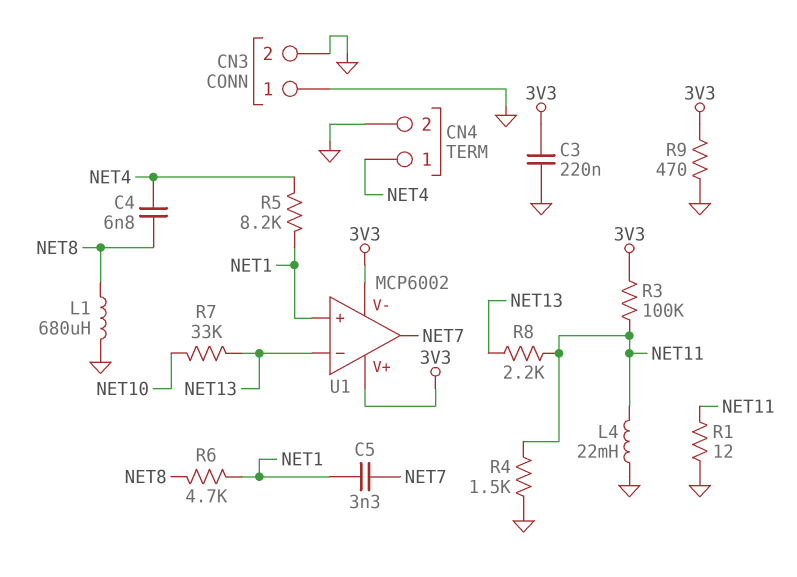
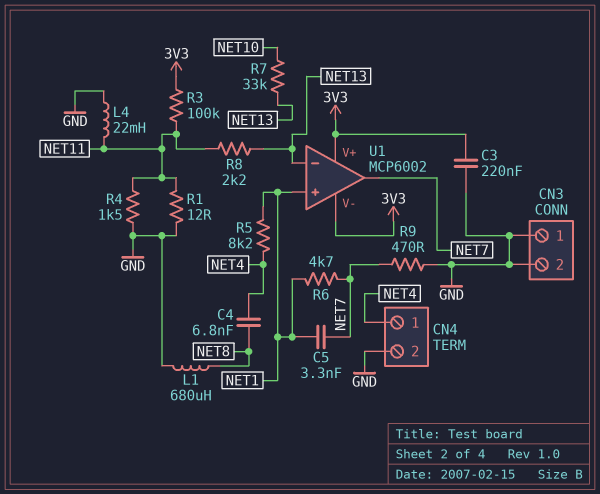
R6: 4.7k (NET1, NET8) -> 4.7k (NET1, NET7)
R9: 470 (3V3, GND) -> 470 (GND, NET7)

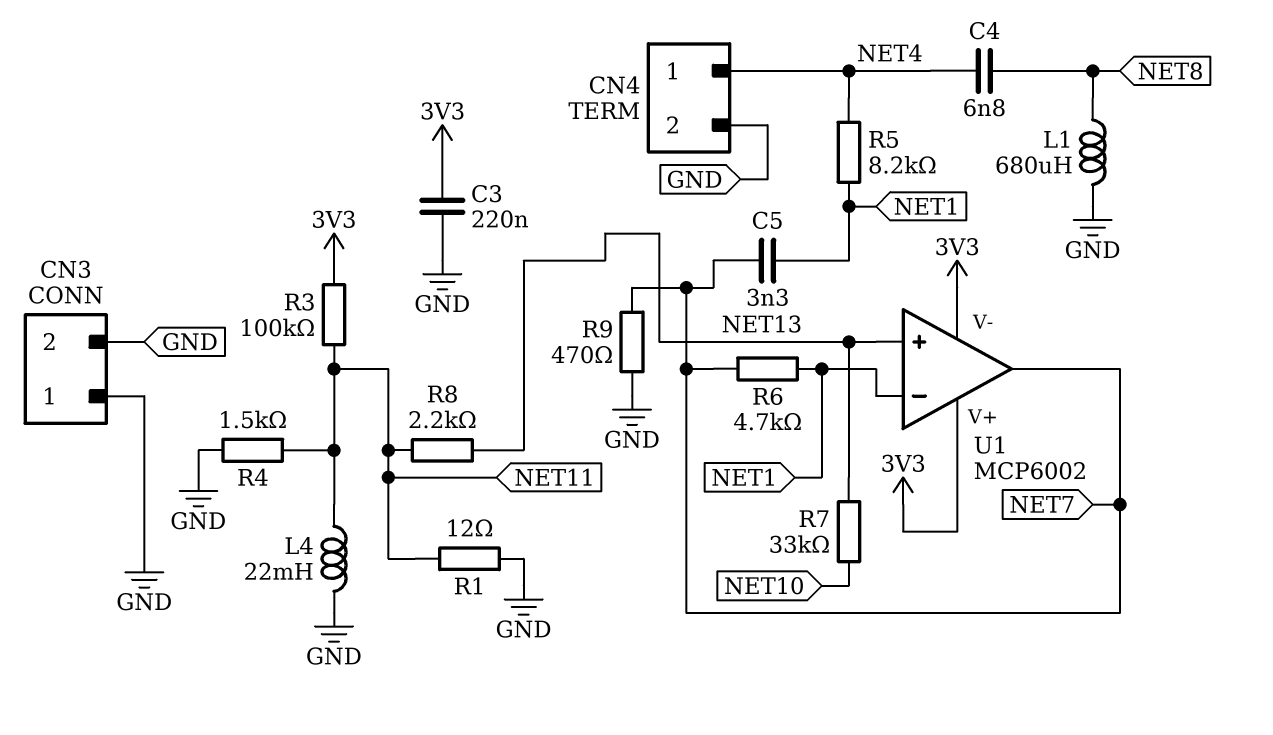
U1 pin in+: NET1 -> NET13
U1 pin in-: NET13 -> NET1

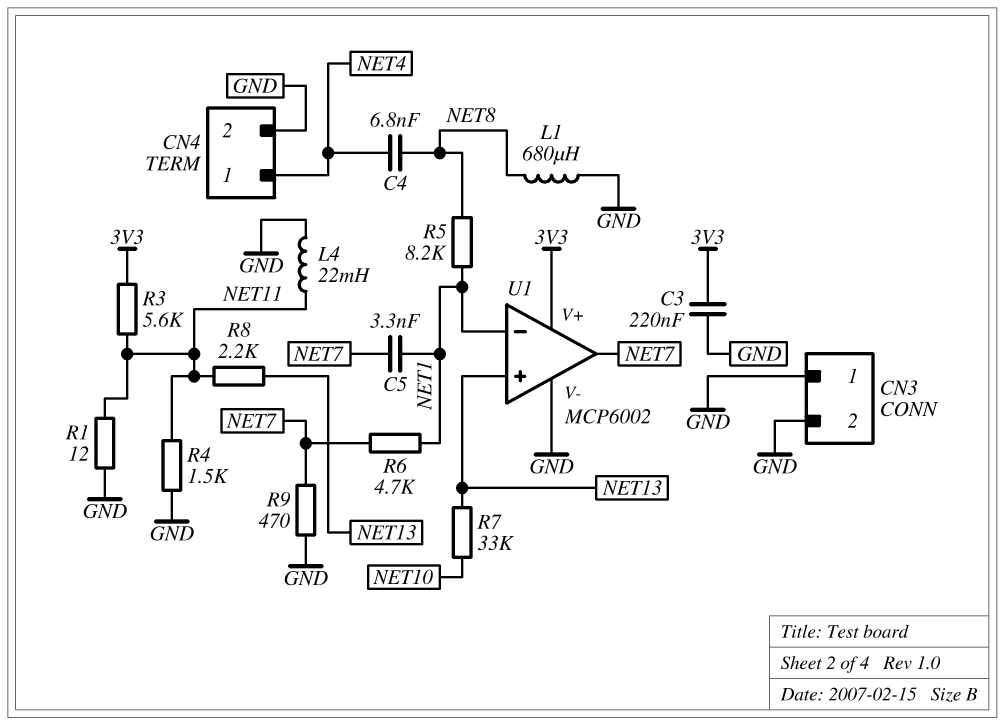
R3: 100k (3V3, NET11) -> 5.6k (3V3, NET11)
R5: 8.2k (NET1, NET4) -> 8.2k (NET1, NET8)
U1 pin V-: 3V3 -> GND

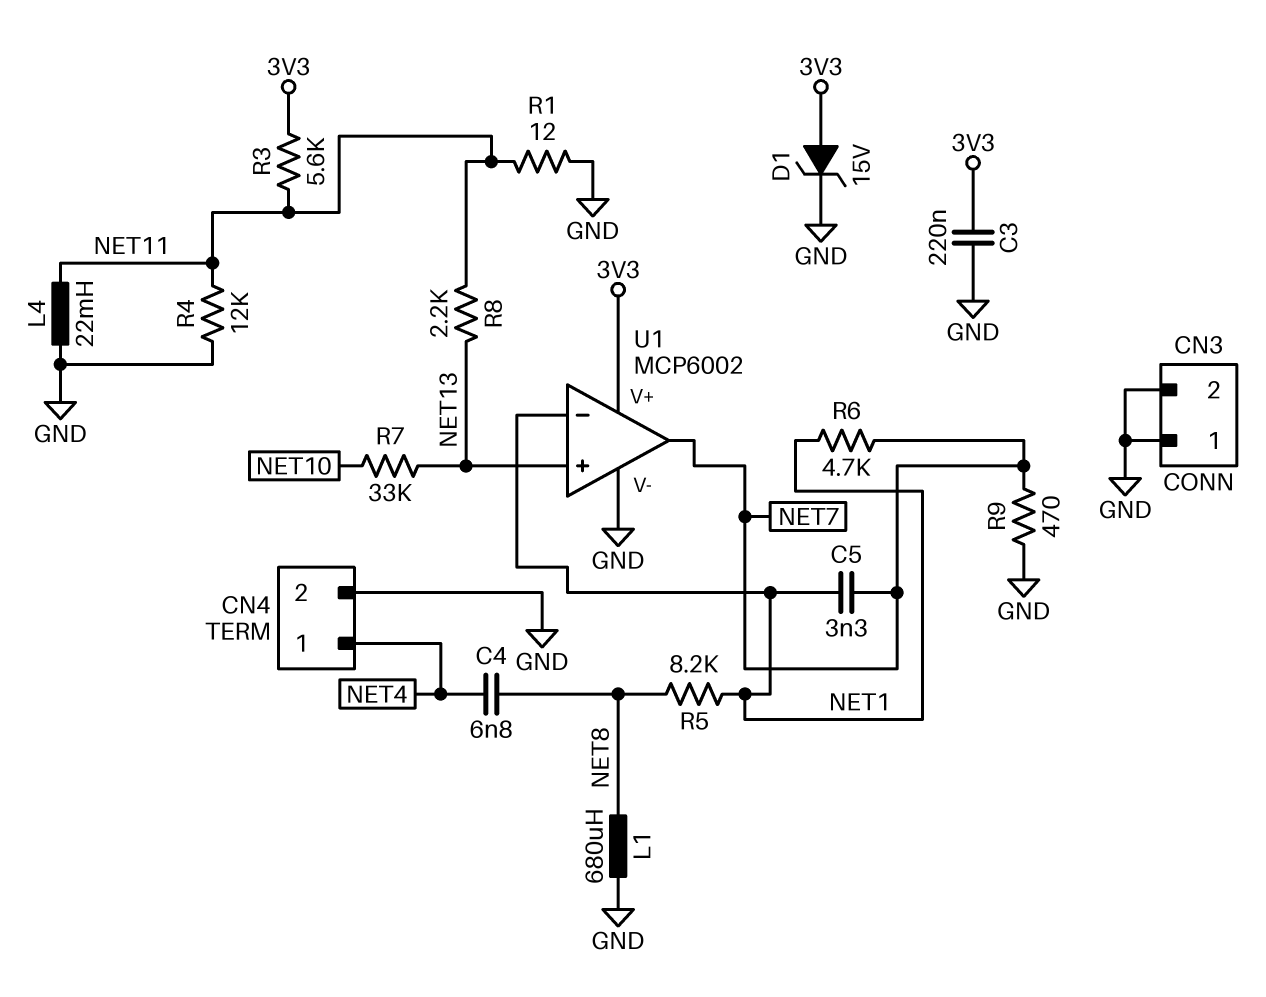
D1: none -> zener 15V (A 3V3, K GND)
R4: 1.5k (GND, NET11) -> 12k (GND, NET11)

